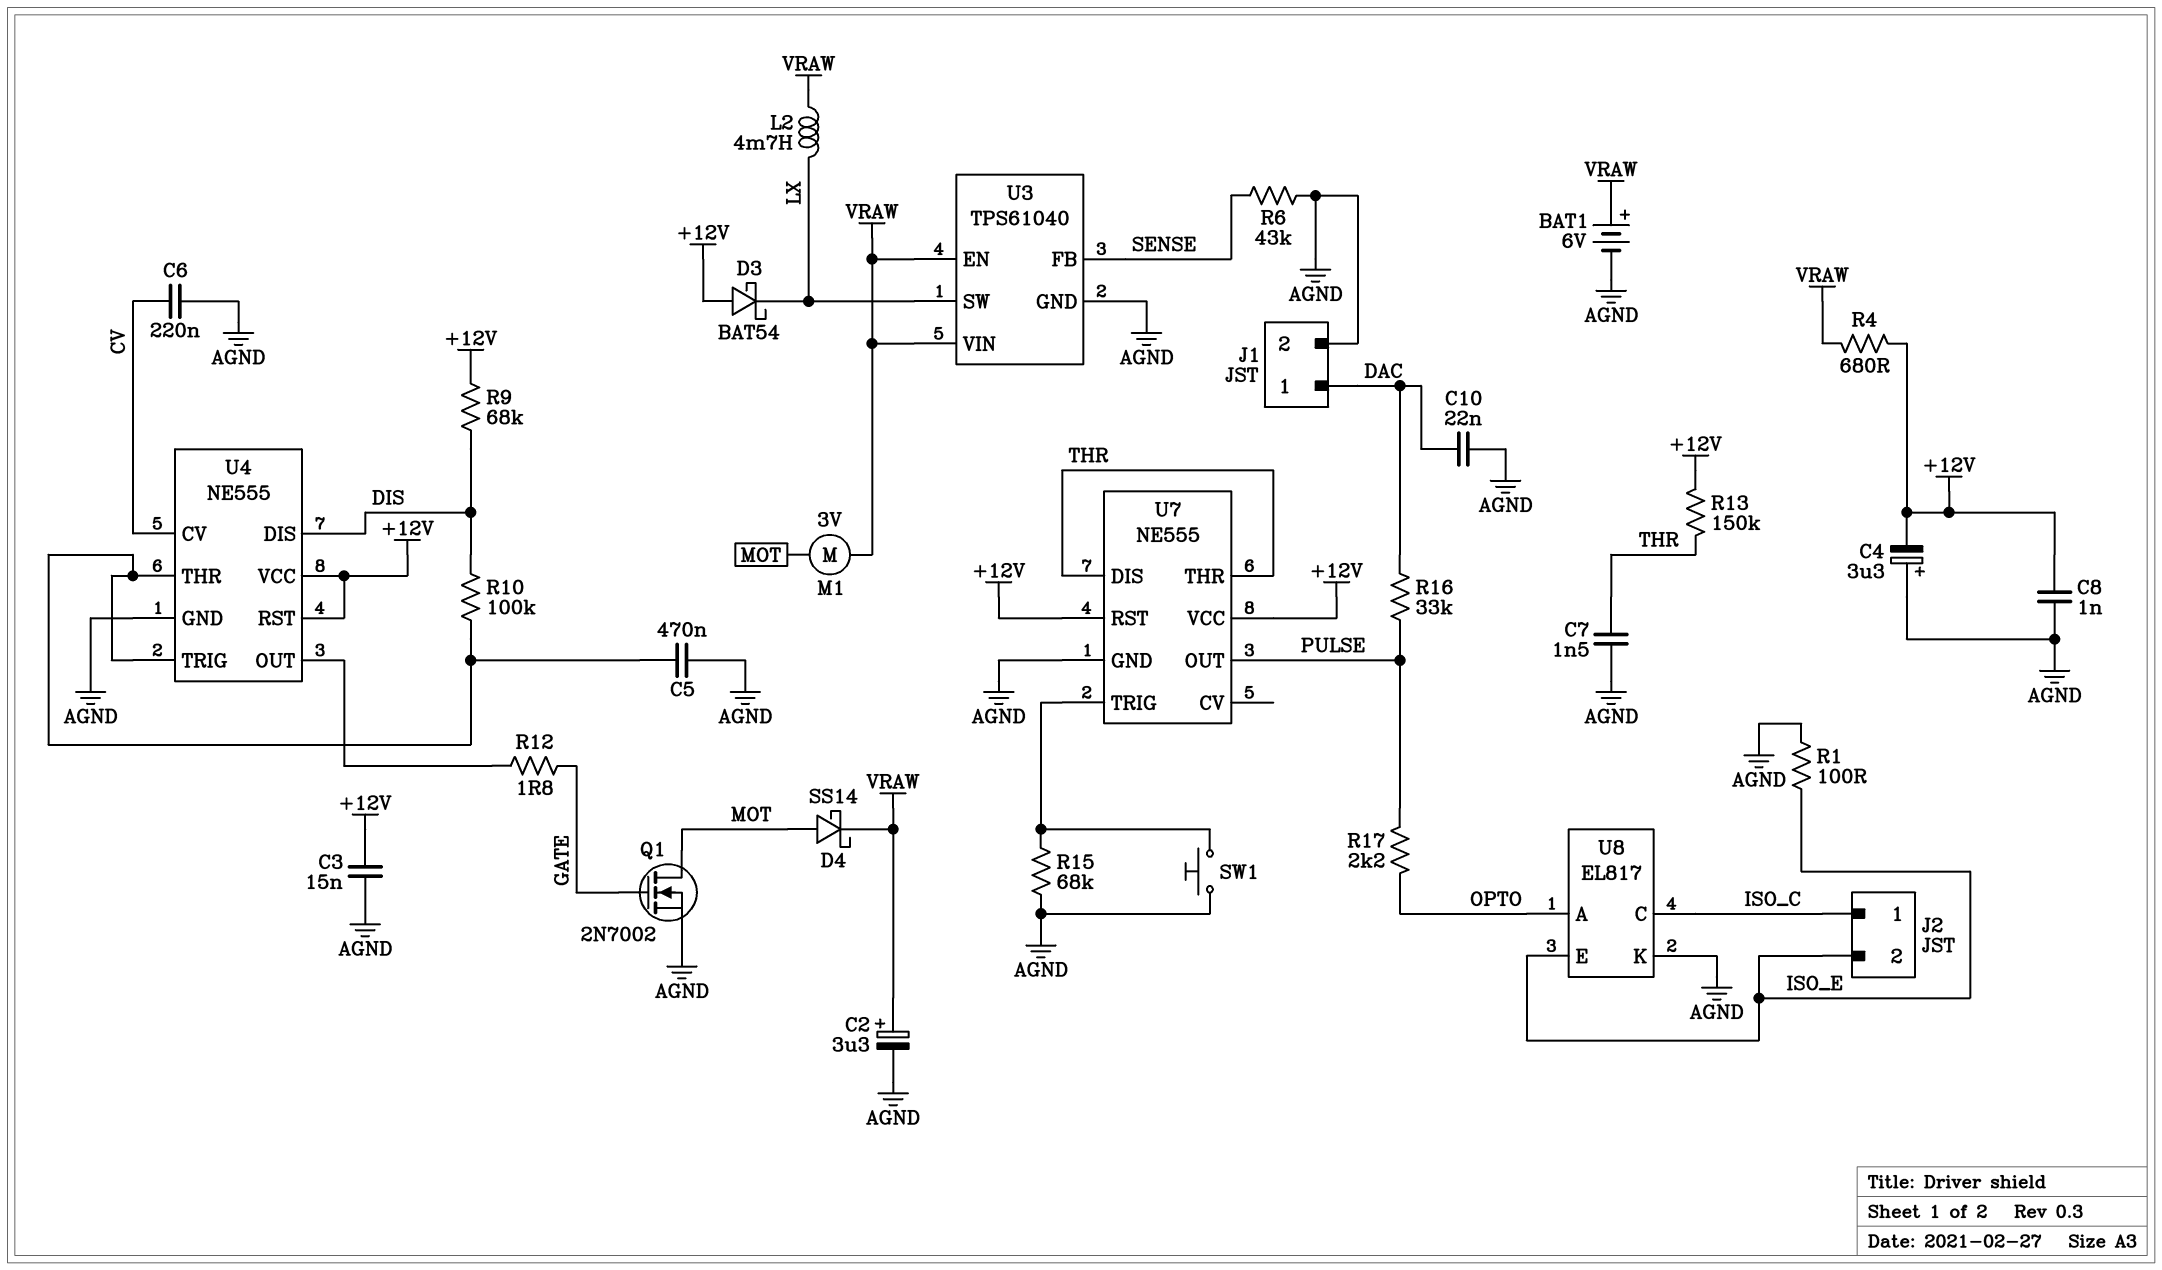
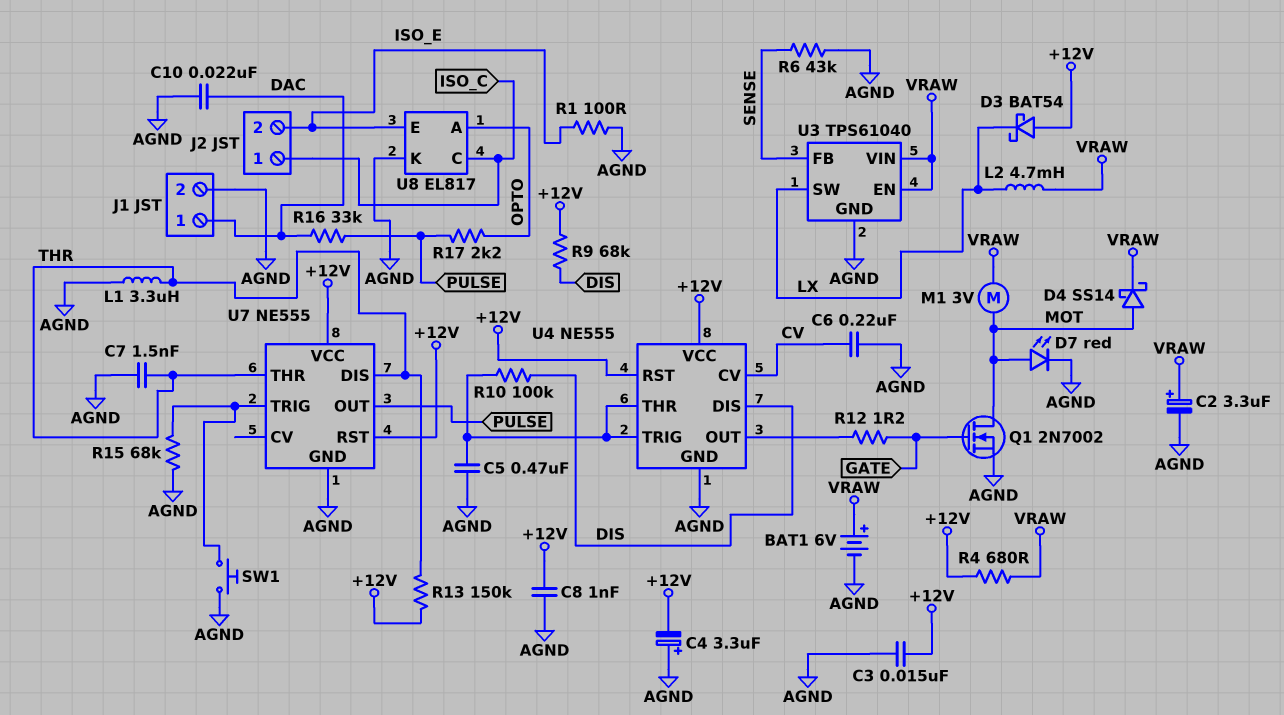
D7: none -> LED red (A MOT, K AGND)
L1: none -> 3.3uH (AGND, THR)
R12: 1.8 (GATE, U4/OUT) -> 1.2 (GATE, U4/OUT)

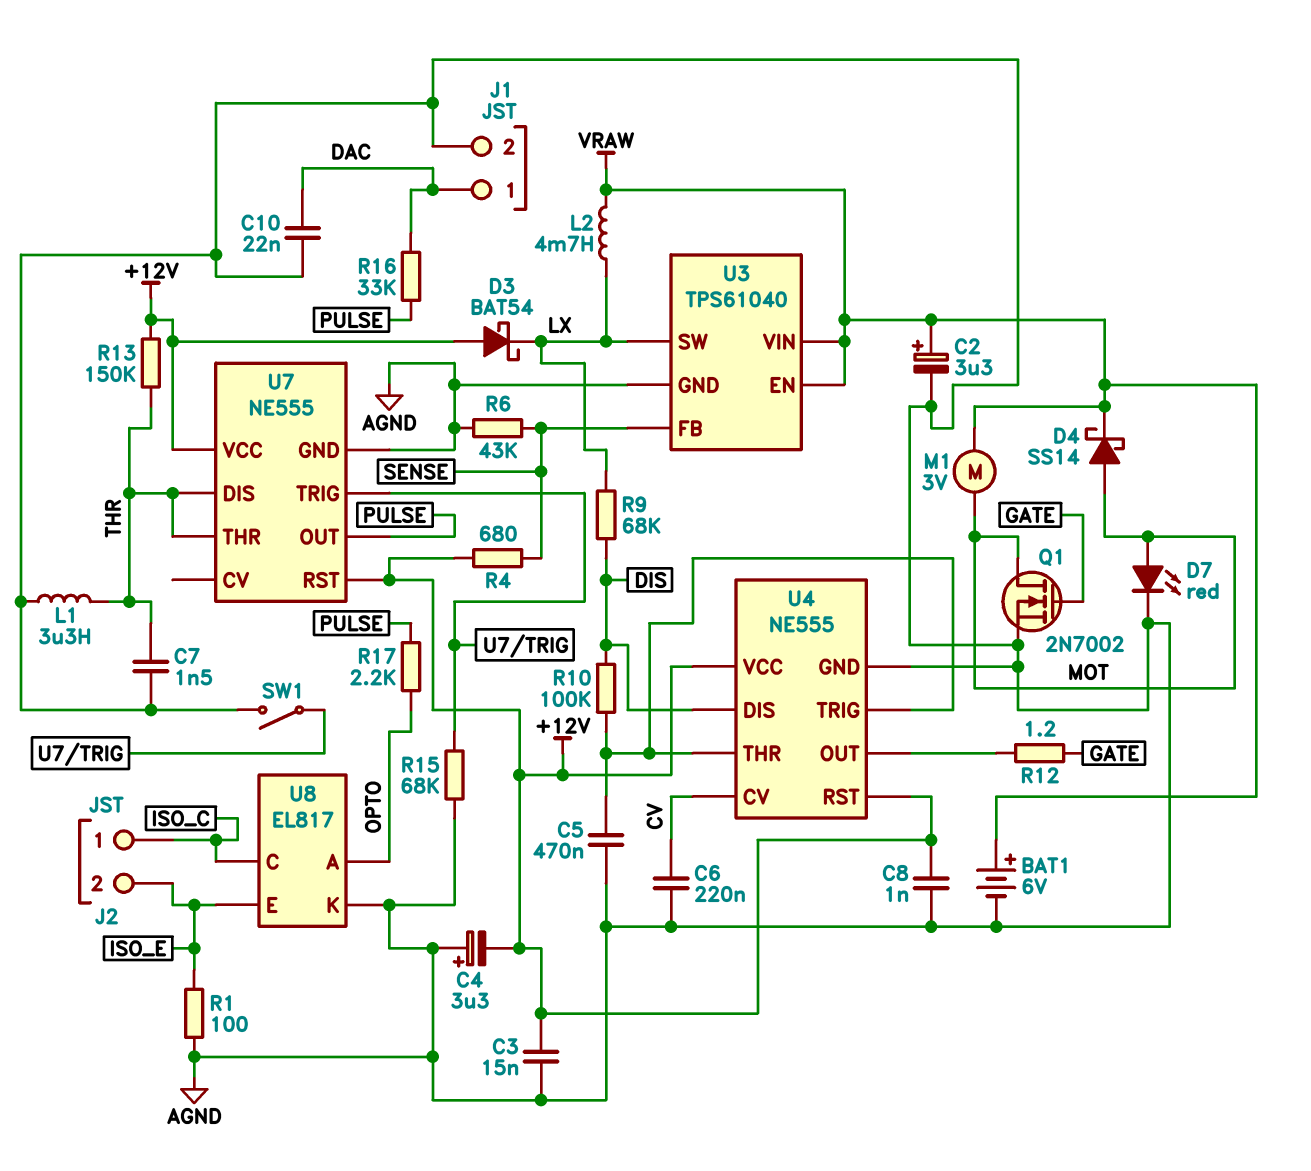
R4: 680 (+12V, VRAW) -> 680 (+12V, SENSE)
R9: 68k (+12V, DIS) -> 68k (DIS, LX)
SW1: button (AGND, U7/TRIG) -> switch (AGND, U7/TRIG)

